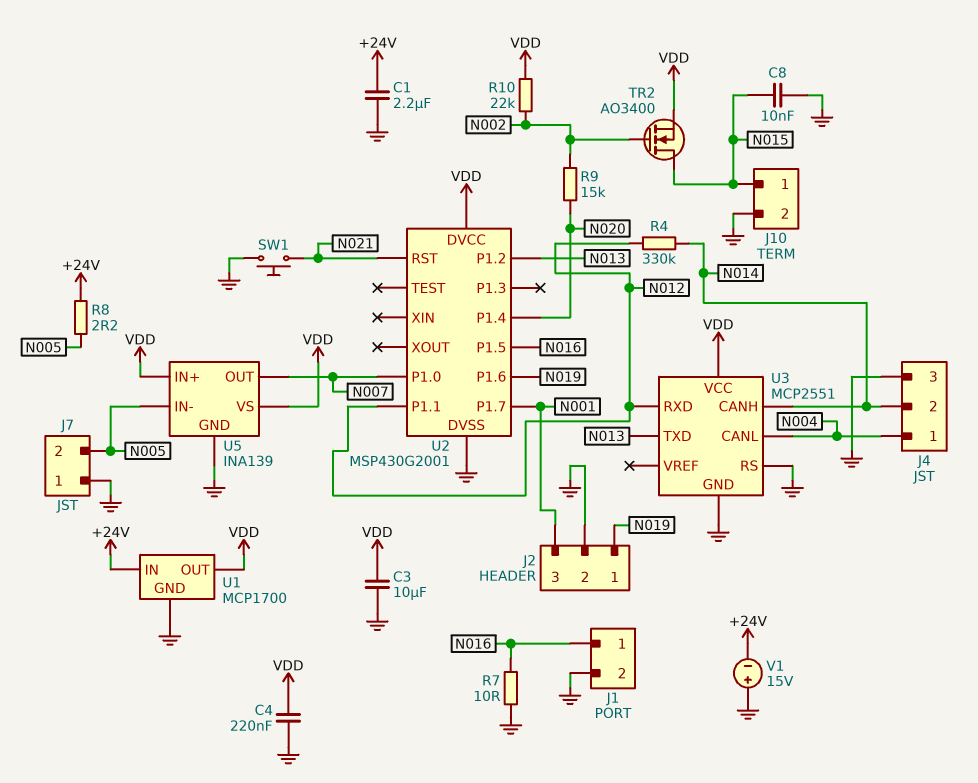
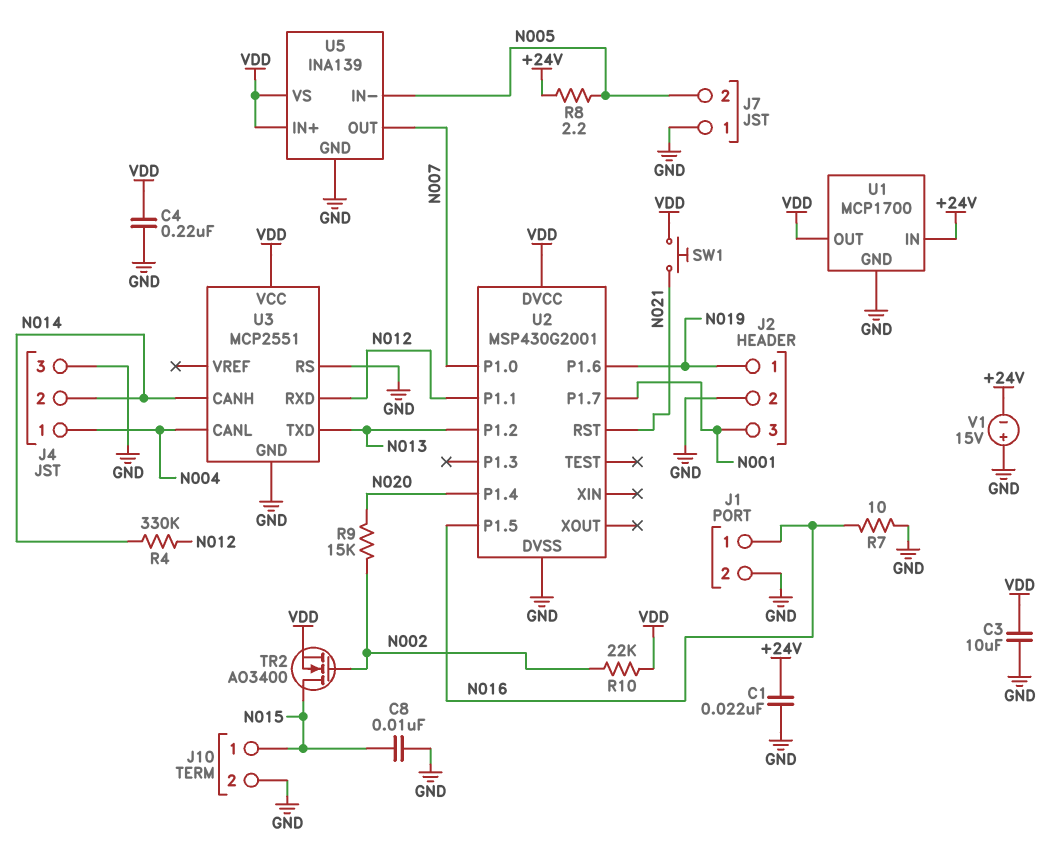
C1: 2.2uF (+24V, GND) -> 22nF (+24V, GND)
SW1: button (GND, N021) -> button (N021, VDD)

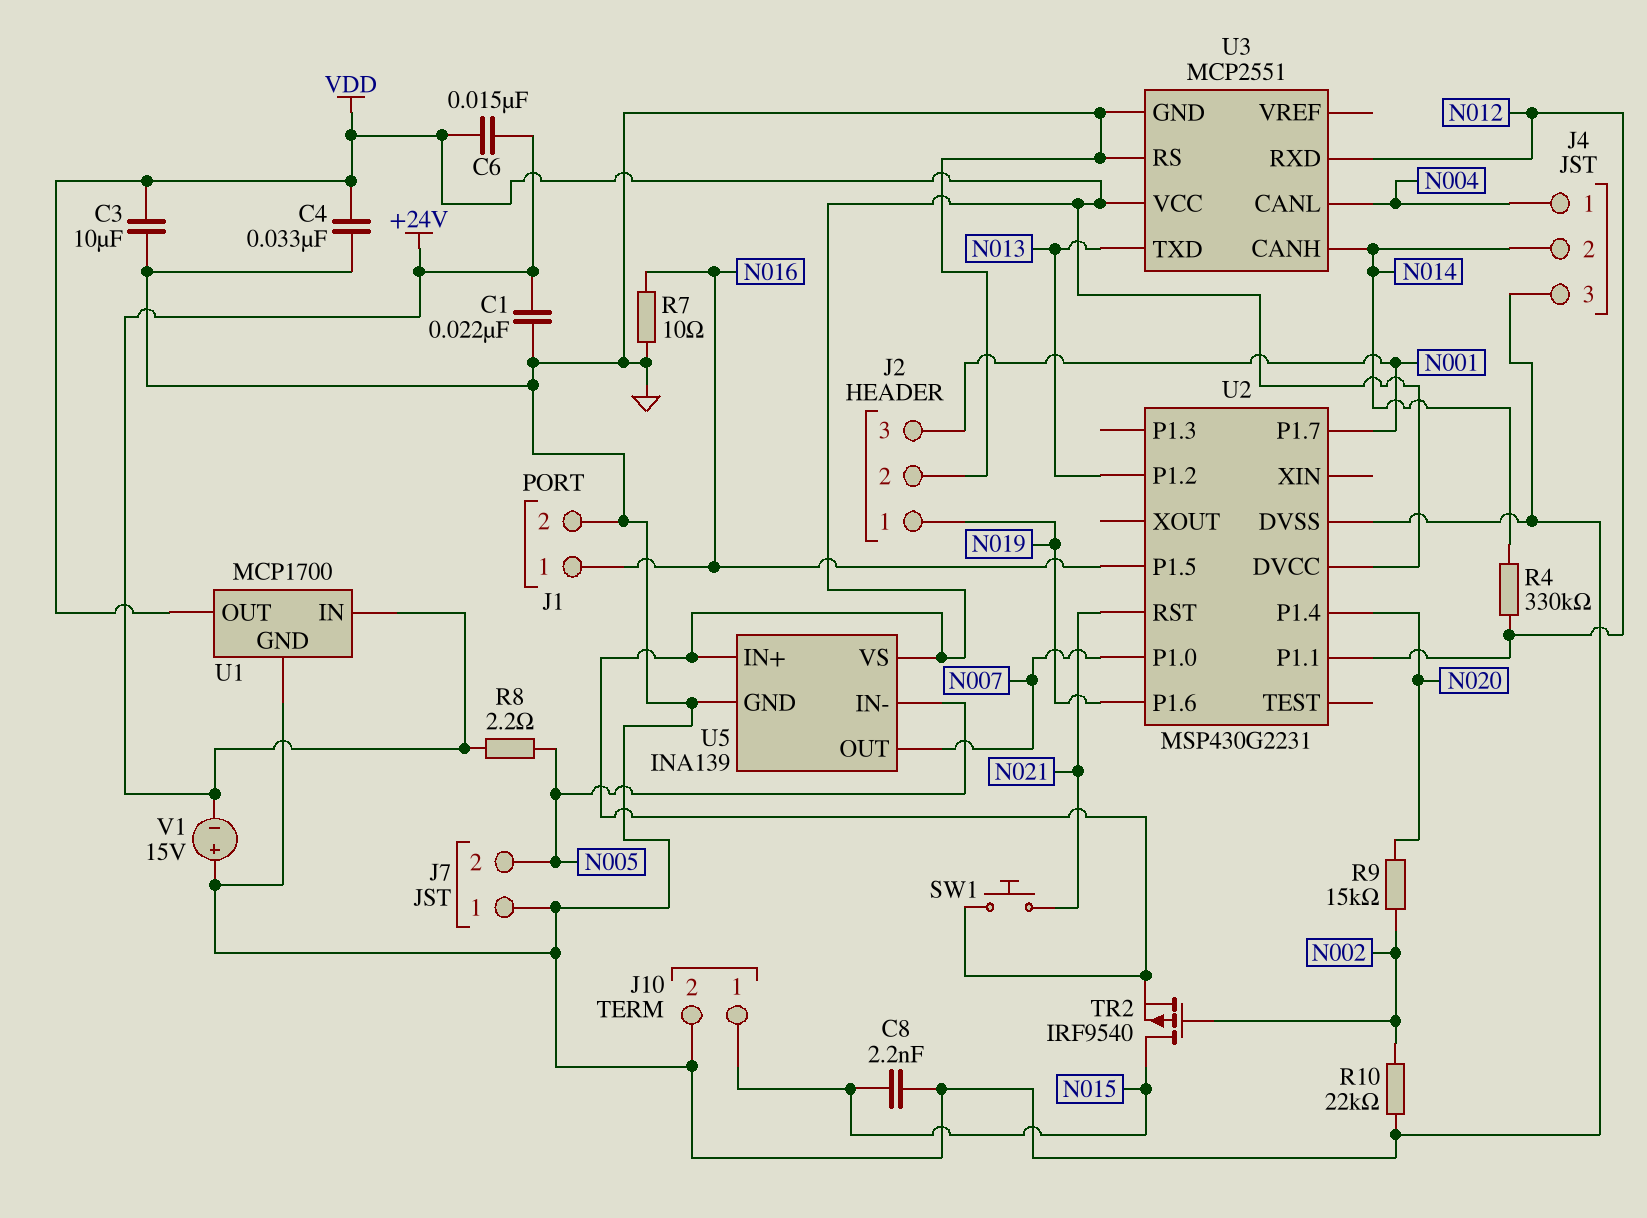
C4: 220nF (GND, VDD) -> 33nF (GND, VDD)
C6: none -> 15nF (+24V, VDD)
C8: 10nF (GND, N015) -> 2.2nF (GND, N015)
R10: 22k (N002, VDD) -> 22k (GND, N002)
TR2: NMOS AO3400 (G N002, D N015, S VDD) -> PMOS IRF9540 (G N002, D N015, S VDD)
U2: MSP430G2001 -> MSP430G2231

